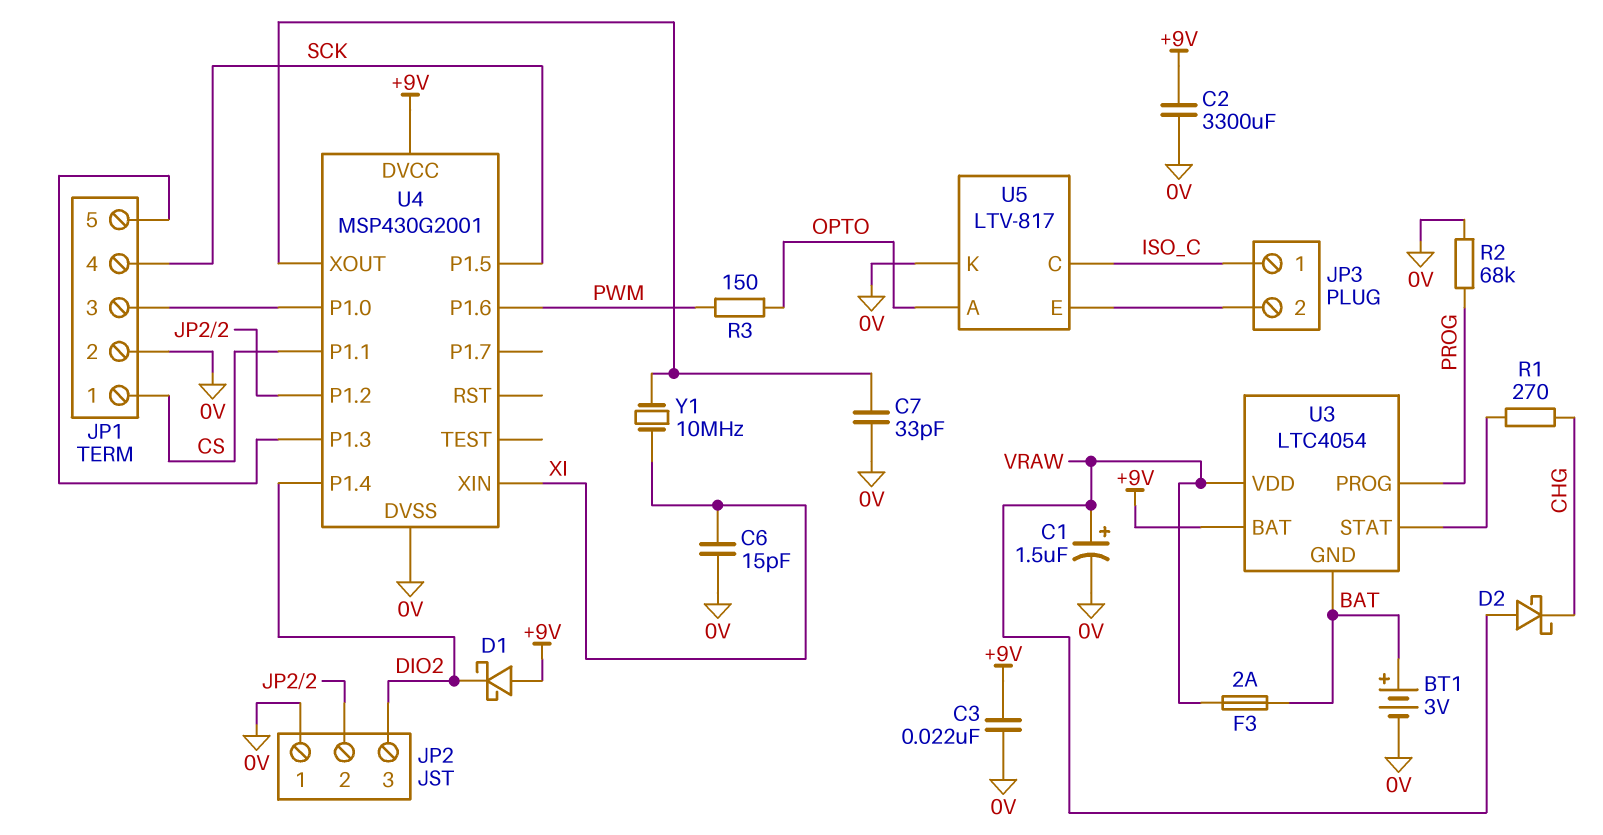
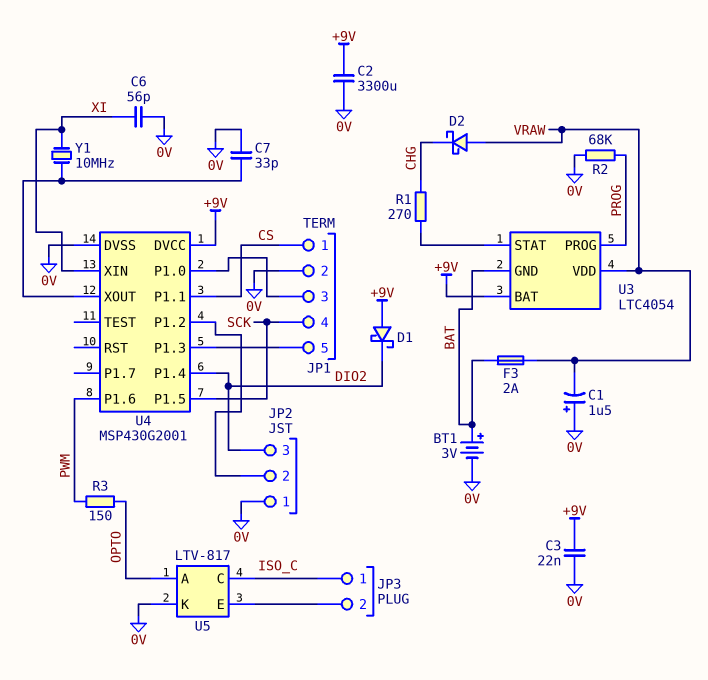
C1: 1.5uF (plus VRAW, minus 0V) -> 1.5uF (plus 0V, minus VRAW)
C6: 15pF (0V, XI) -> 56pF (0V, XI)

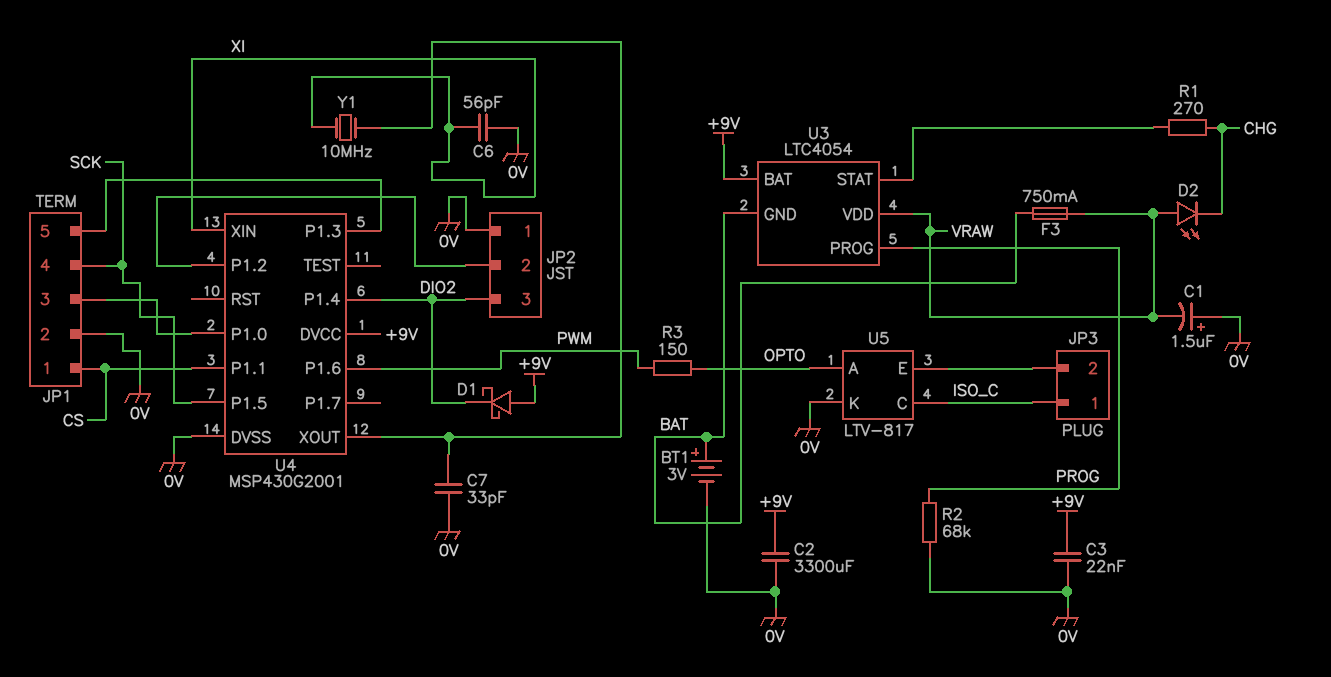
D2: schottky (A VRAW, K CHG) -> LED (A VRAW, K CHG)
F3: 2A (BAT, VRAW) -> 750mA (BAT, VRAW)

